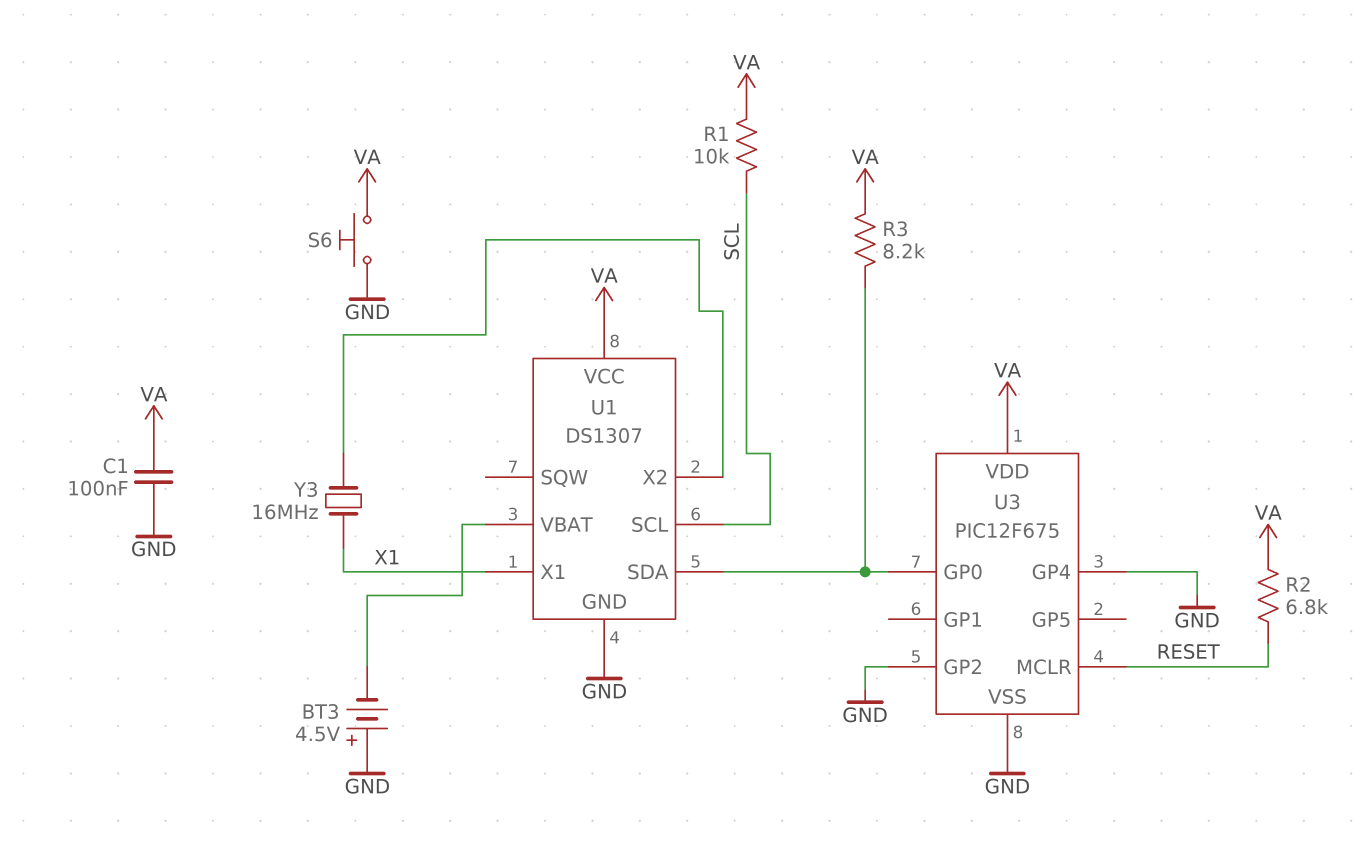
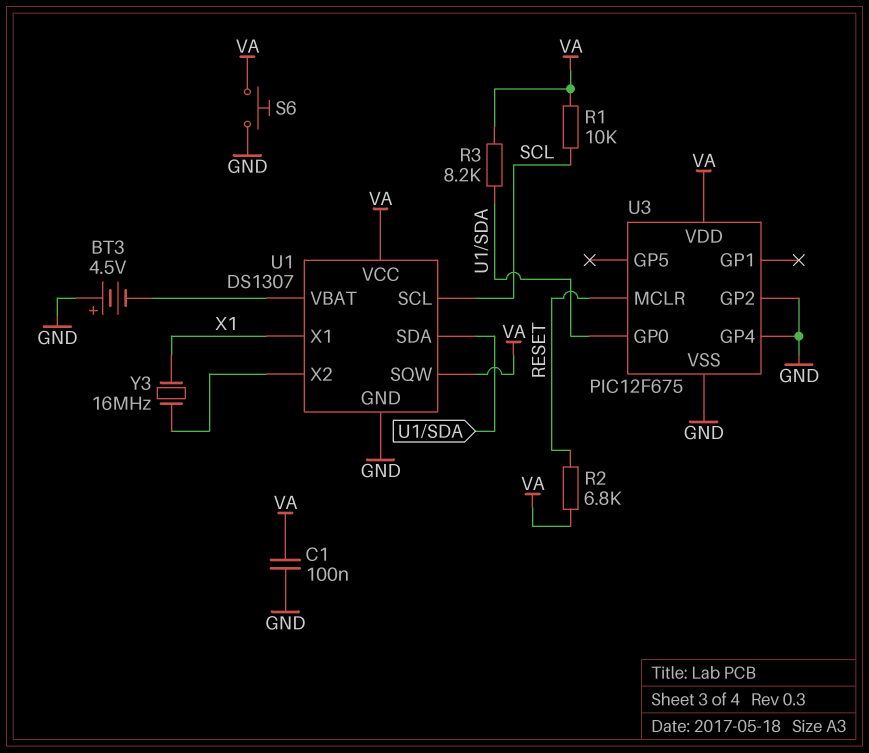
U1 pin SQW: none -> VA

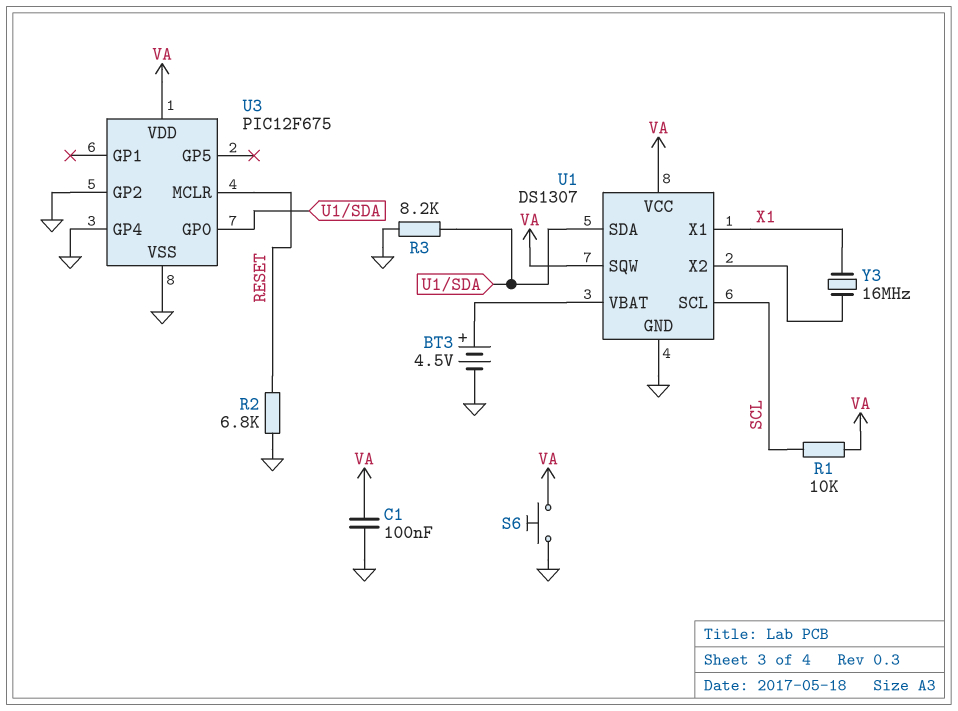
BT3: 4.5V (plus GND, minus U1/VBAT) -> 4.5V (plus U1/VBAT, minus GND)
R2: 6.8k (RESET, VA) -> 6.8k (GND, RESET)
R3: 8.2k (U1/SDA, VA) -> 8.2k (GND, U1/SDA)

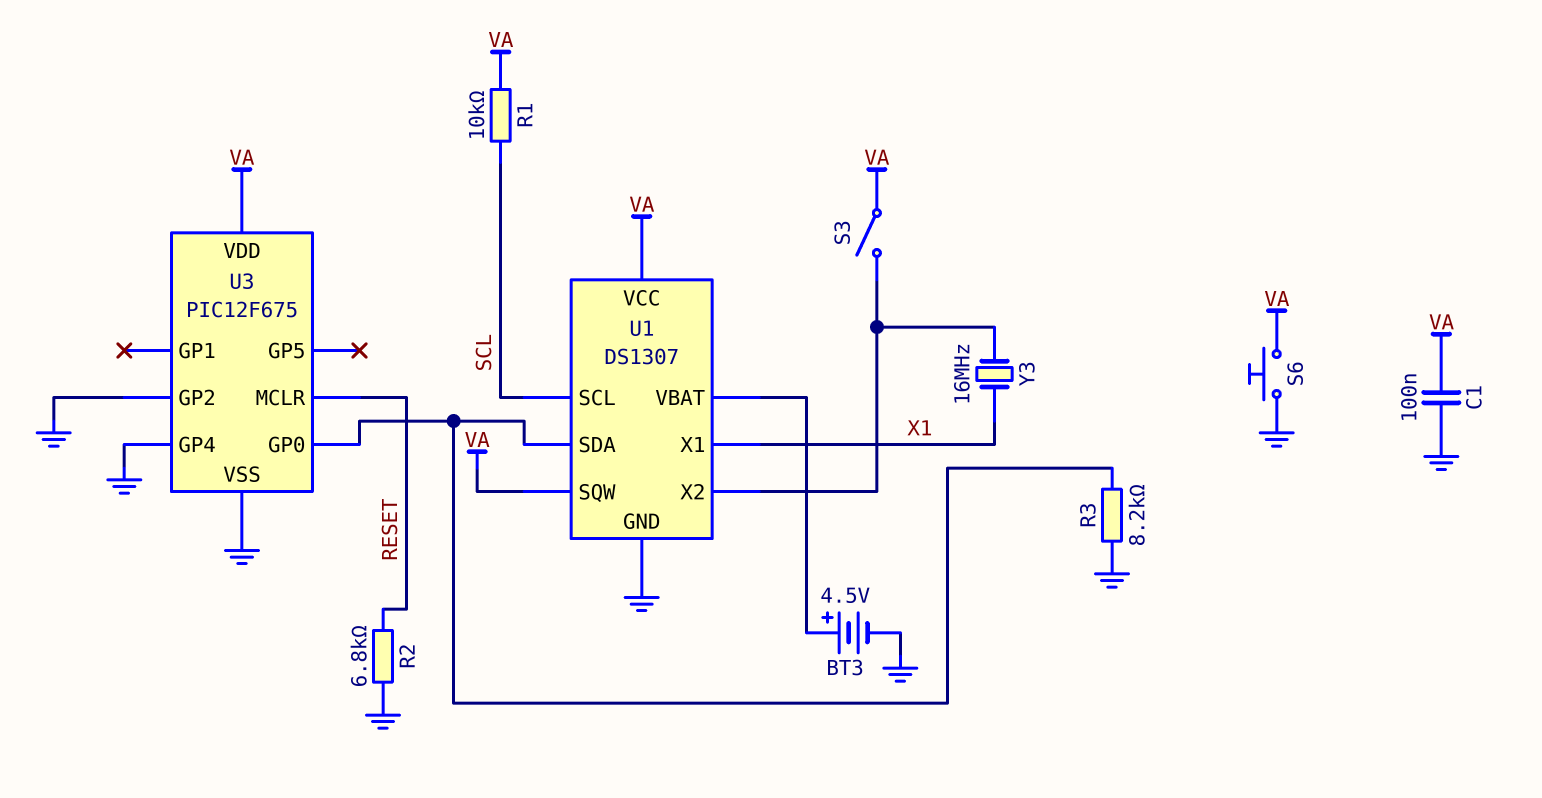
S3: none -> switch (U1/X2, VA)

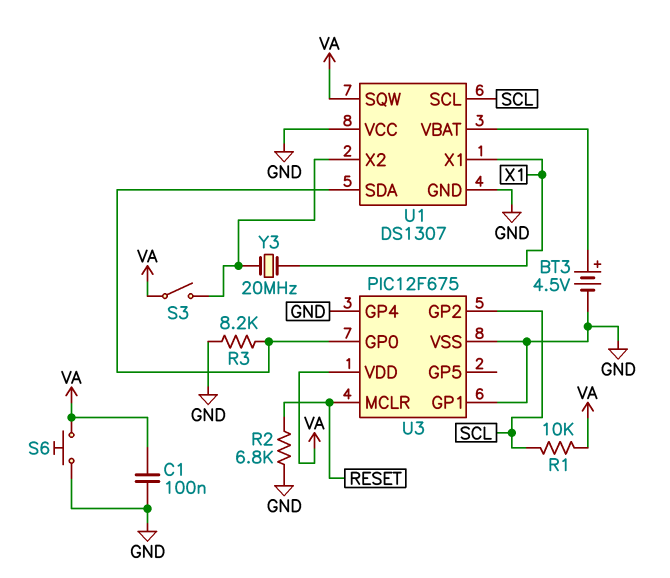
U1 pin VCC: VA -> GND
U3 pin GP1: none -> GND
U3 pin GP2: GND -> SCL
Y3: 16MHz (U1/X2, X1) -> 20MHz (U1/X2, X1)

